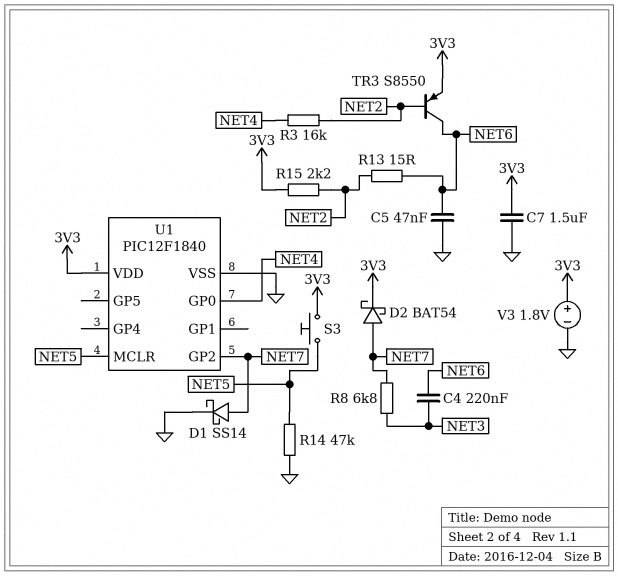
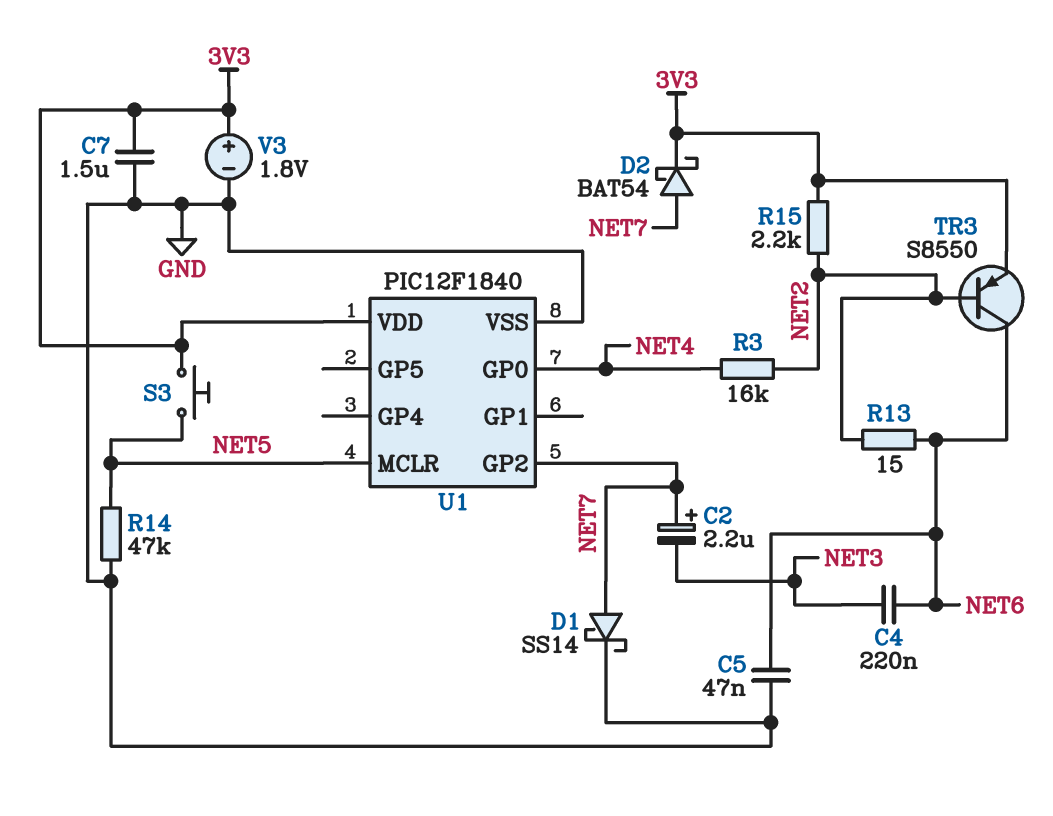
C2: none -> 2.2uF (plus NET7, minus NET3)
R8: 6.8k (NET3, NET7) -> none

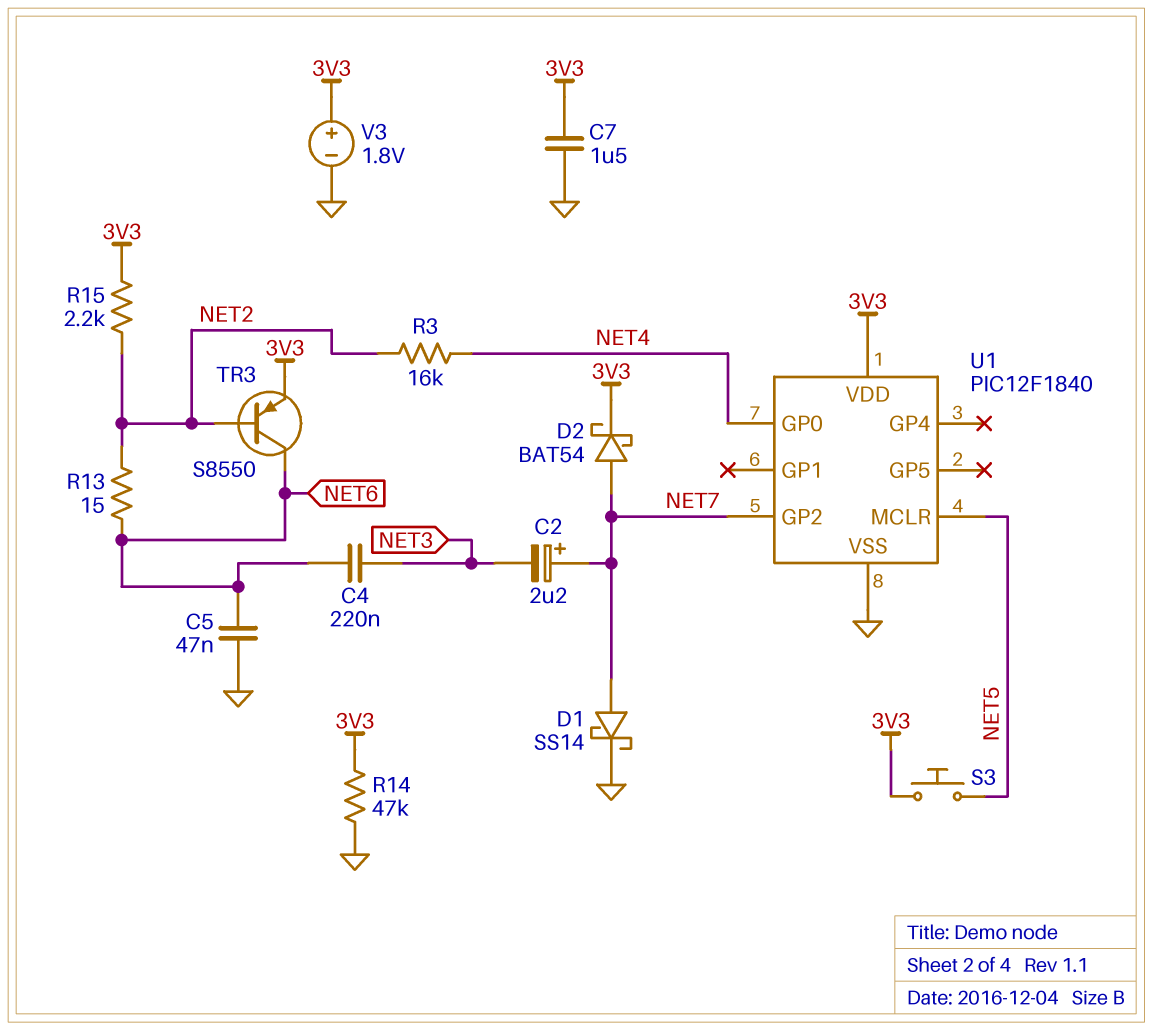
R14: 47k (GND, NET5) -> 47k (3V3, GND)

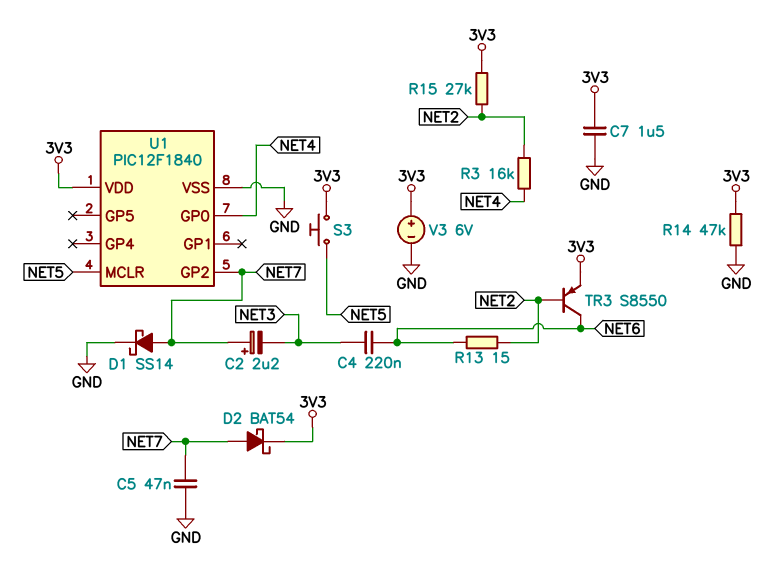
C5: 47nF (GND, NET6) -> 47nF (GND, NET7)
R15: 2.2k (3V3, NET2) -> 27k (3V3, NET2)
V3: 1.8V (plus 3V3, minus GND) -> 6V (plus 3V3, minus GND)

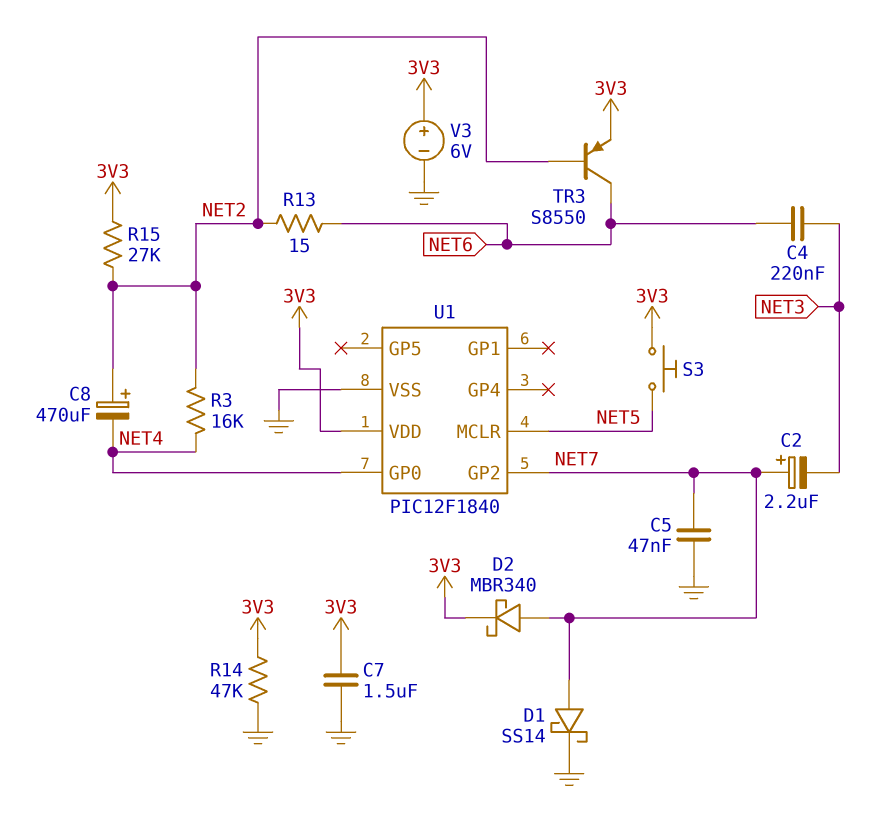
C8: none -> 470uF (plus NET2, minus NET4)
D2: schottky BAT54 (A NET7, K 3V3) -> schottky MBR340 (A NET7, K 3V3)

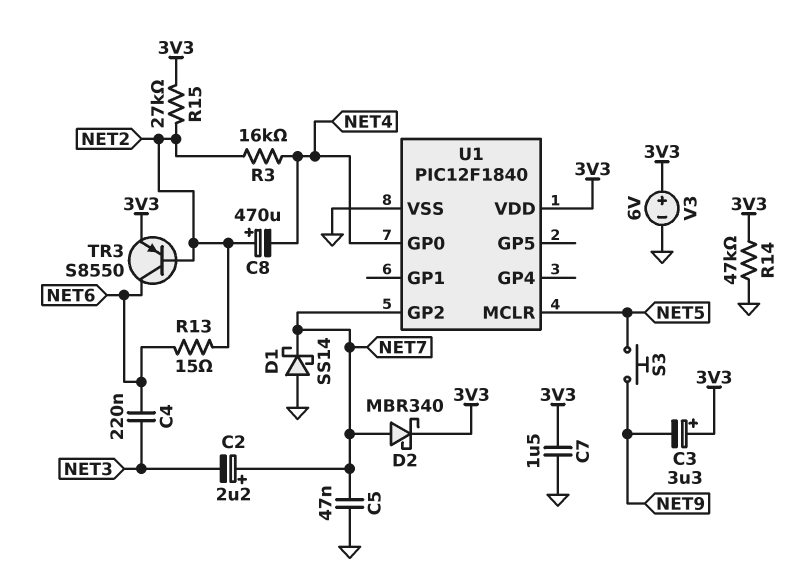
C3: none -> 3.3uF (plus 3V3, minus NET9)
D1: schottky SS14 (A NET7, K GND) -> schottky SS14 (A GND, K NET7)
S3: button (3V3, NET5) -> button (NET5, NET9)

